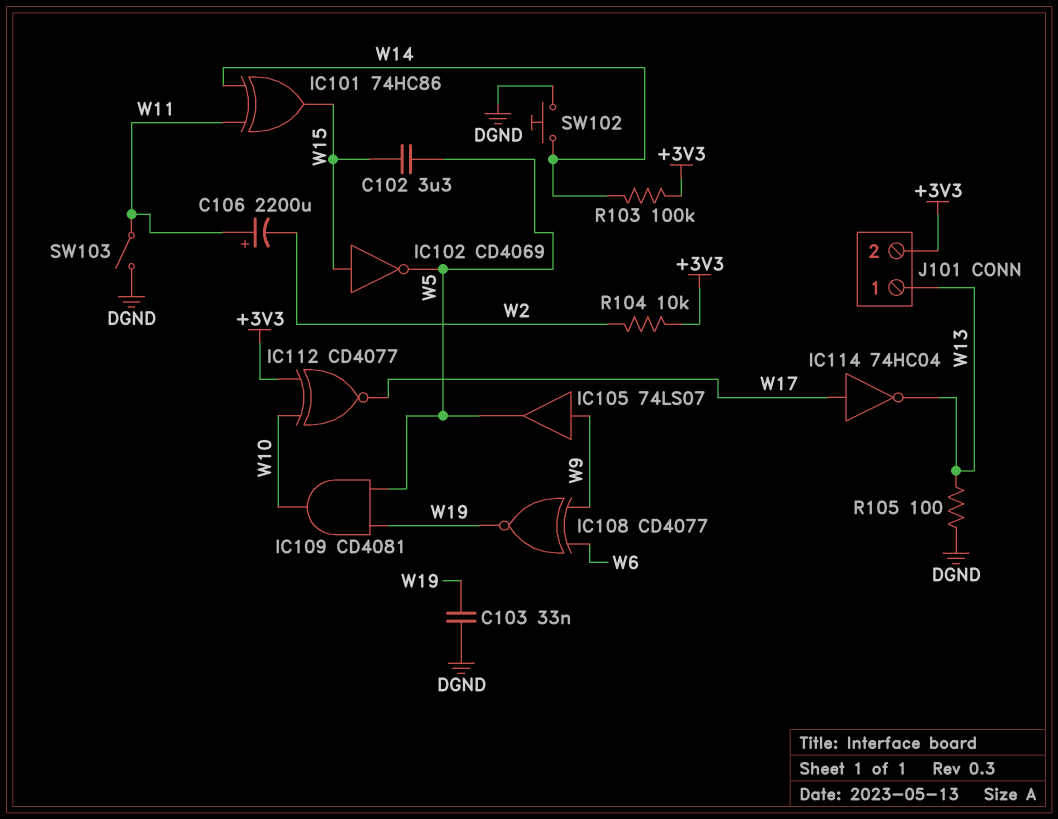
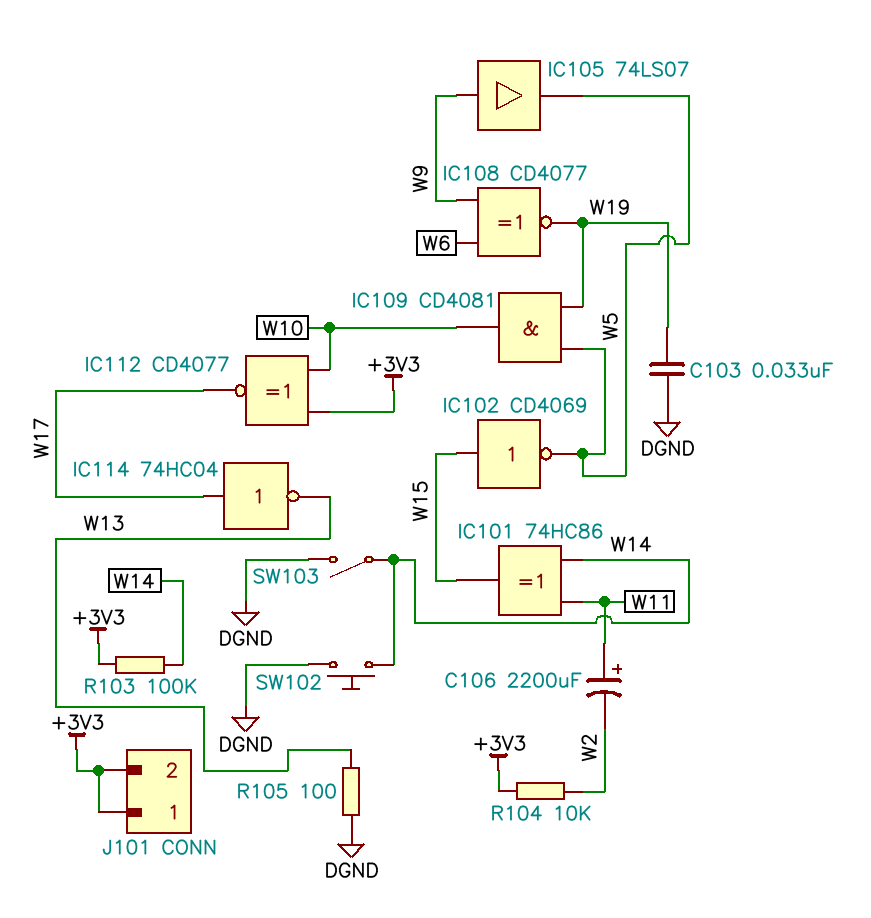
C102: 3.3uF (W5, W15) -> none
J101 pin 1: W13 -> +3V3
SW103: switch (DGND, W11) -> switch (DGND, W14)

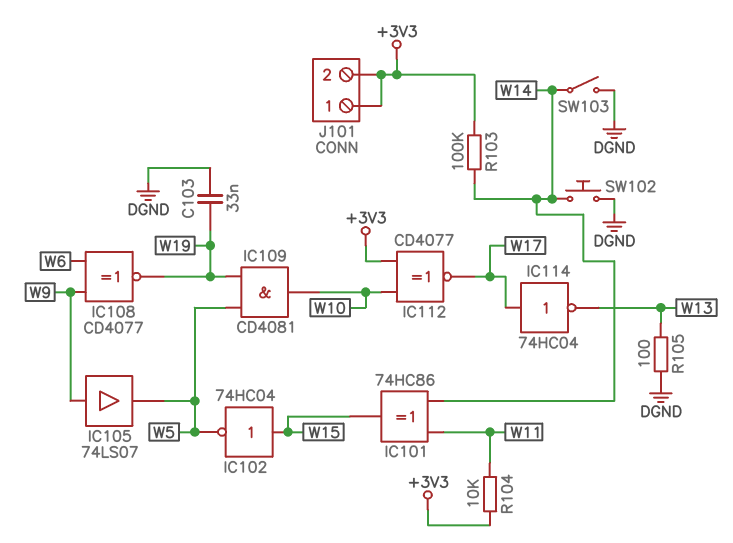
C106: 2200uF (plus W11, minus W2) -> none
IC102: NOT CD4069 (in W15, out W5) -> NOT 74HC04 (in W15, out W5)
R104: 10k (+3V3, W2) -> 10k (+3V3, W11)

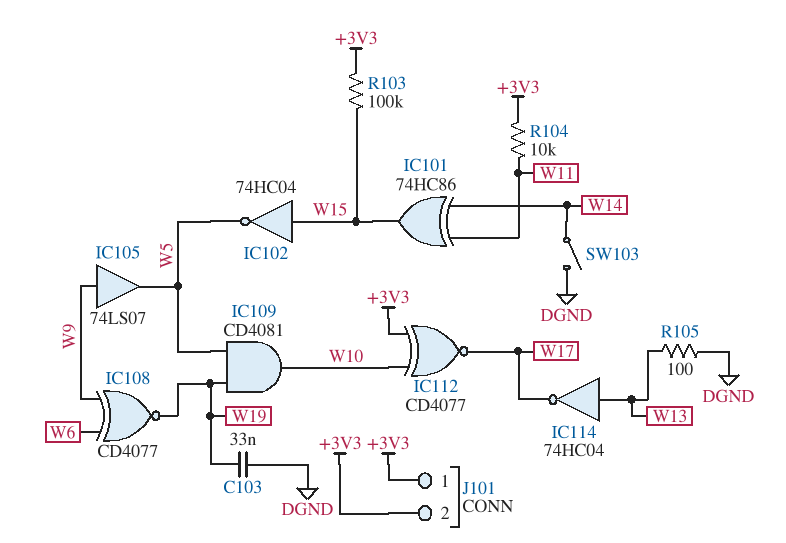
IC114: NOT 74HC04 (in W17, out W13) -> NOT 74HC04 (in W13, out W17)
R103: 100k (+3V3, W14) -> 100k (+3V3, W15)
SW102: button (DGND, W14) -> none

